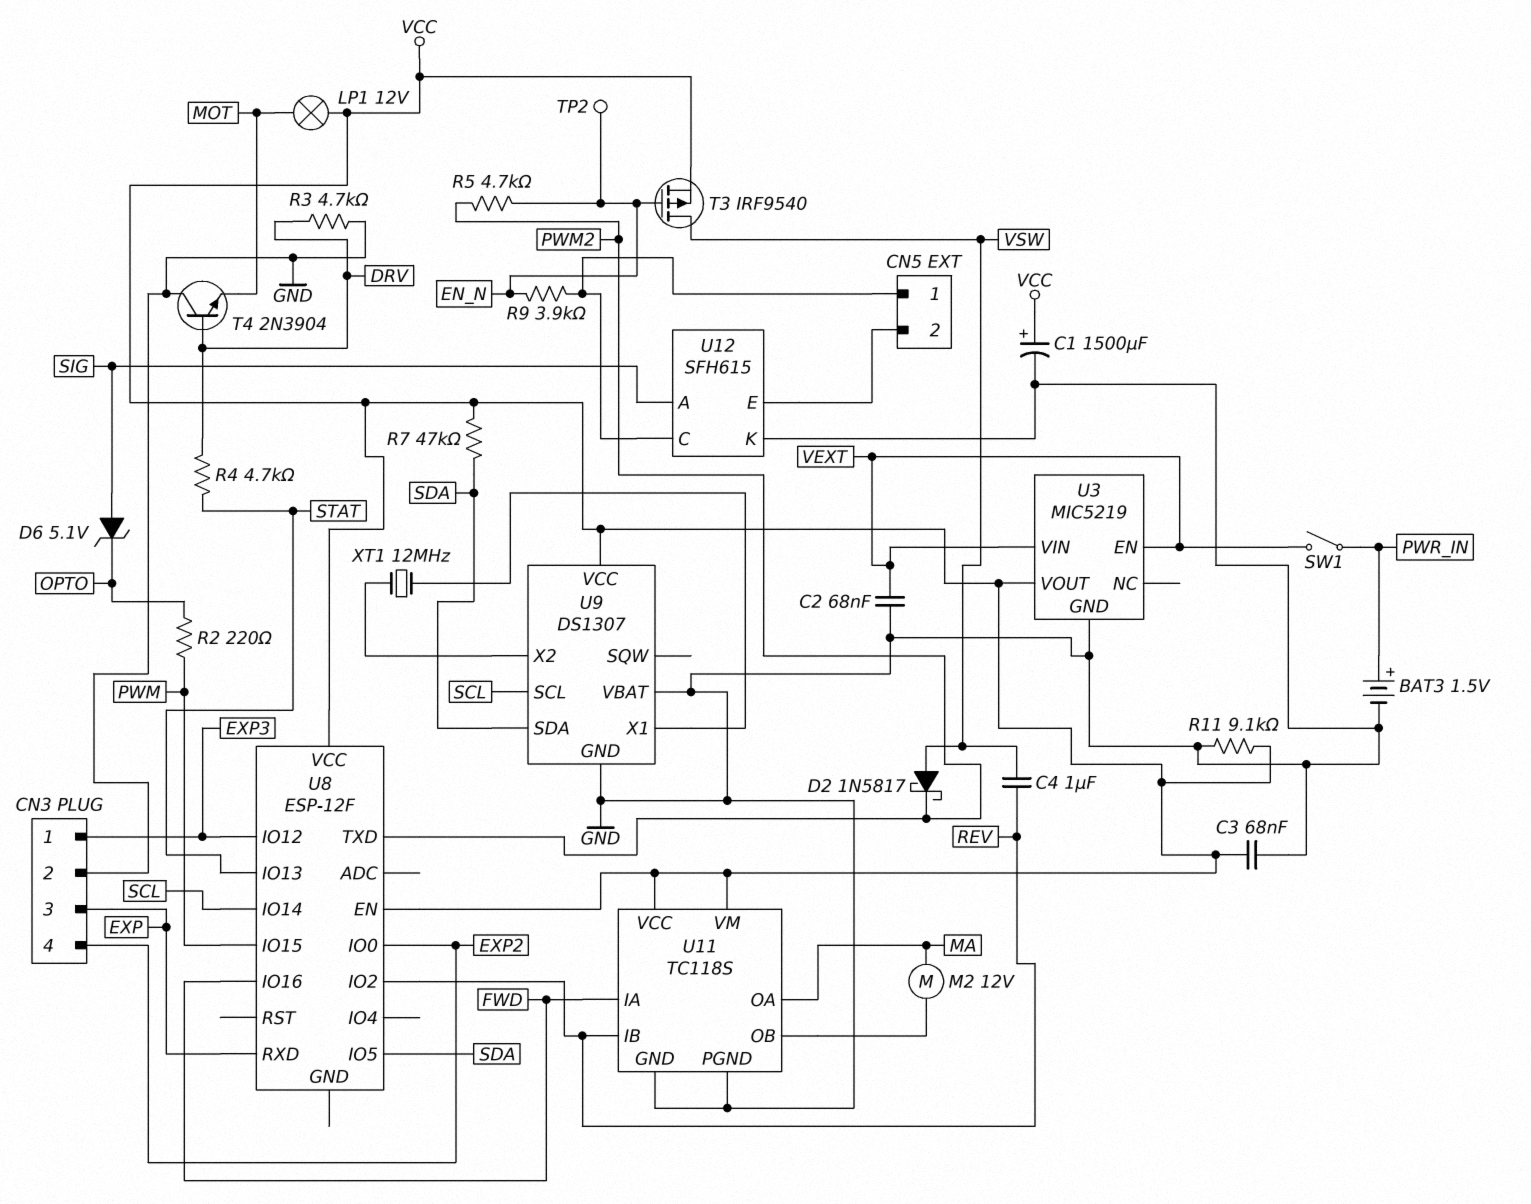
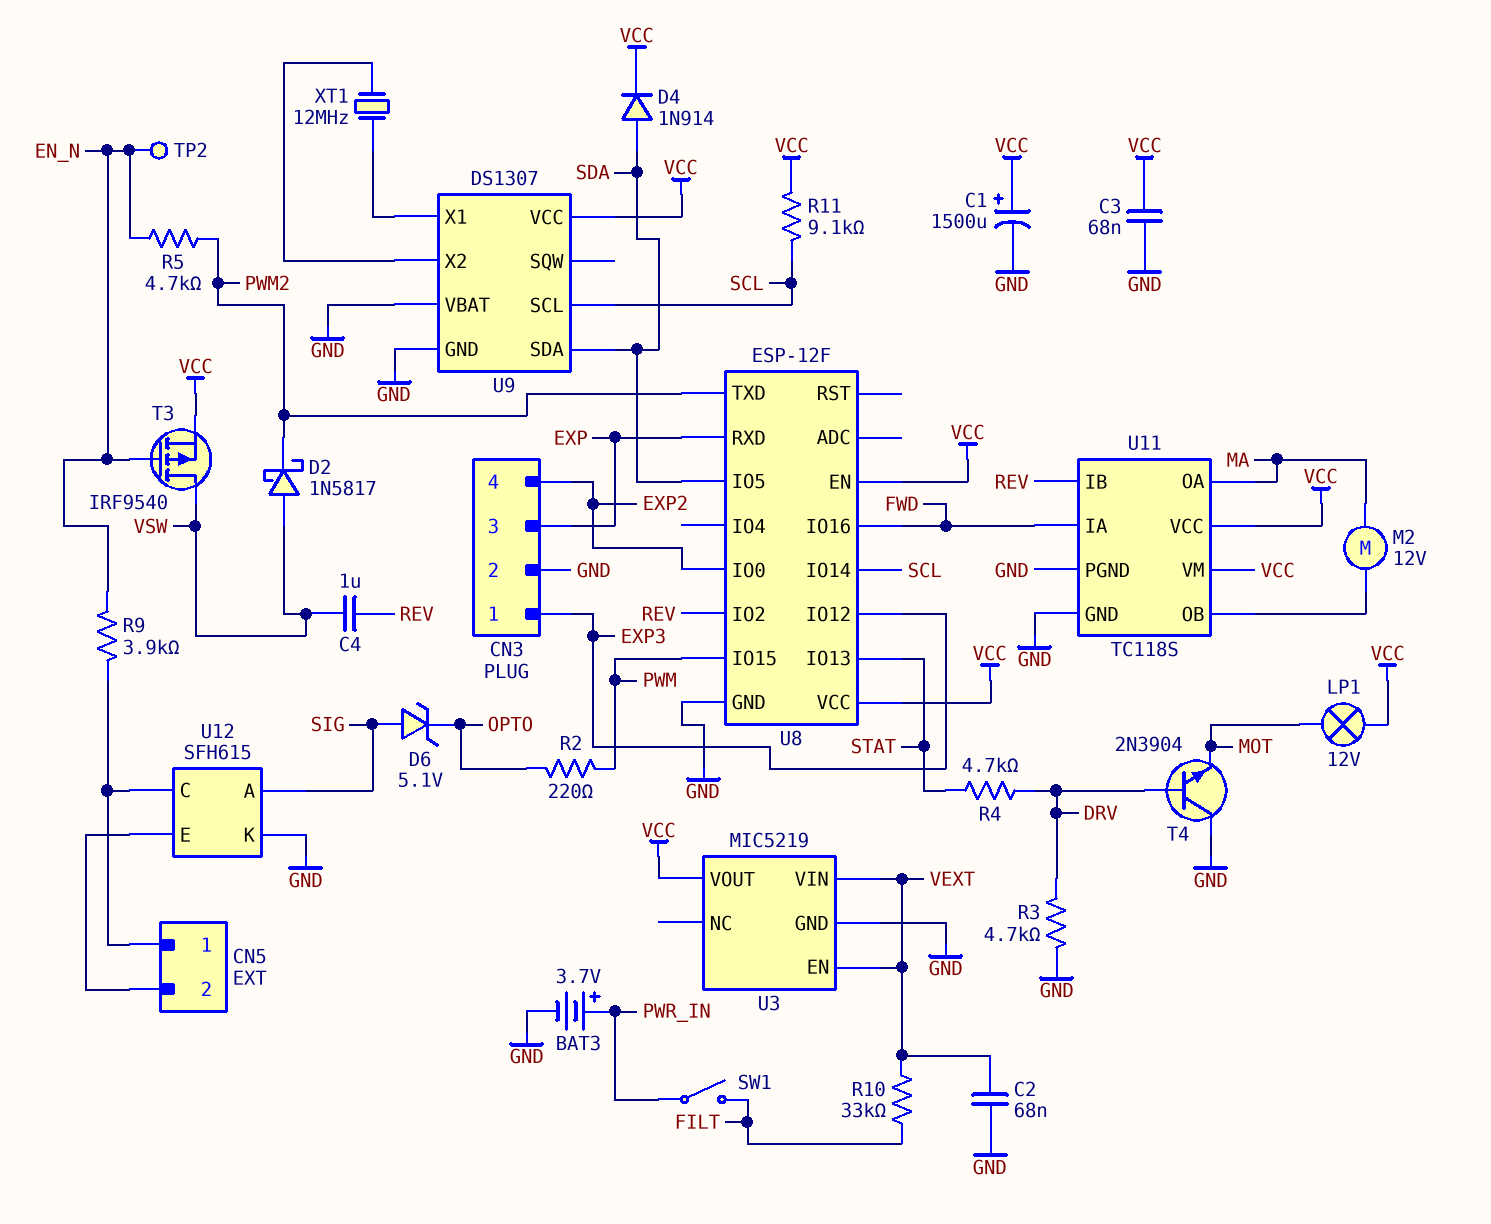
BAT3: 1.5V (plus PWR_IN, minus GND) -> 3.7V (plus PWR_IN, minus GND)
D4: none -> diode 1N914 (A SDA, K VCC)
R7: 47k (SDA, VCC) -> none
R10: none -> 33k (FILT, VEXT)
R11: 9.1k (GND, VCC) -> 9.1k (SCL, VCC)
SW1: switch (PWR_IN, VEXT) -> switch (FILT, PWR_IN)
U8 pin GND: none -> GND

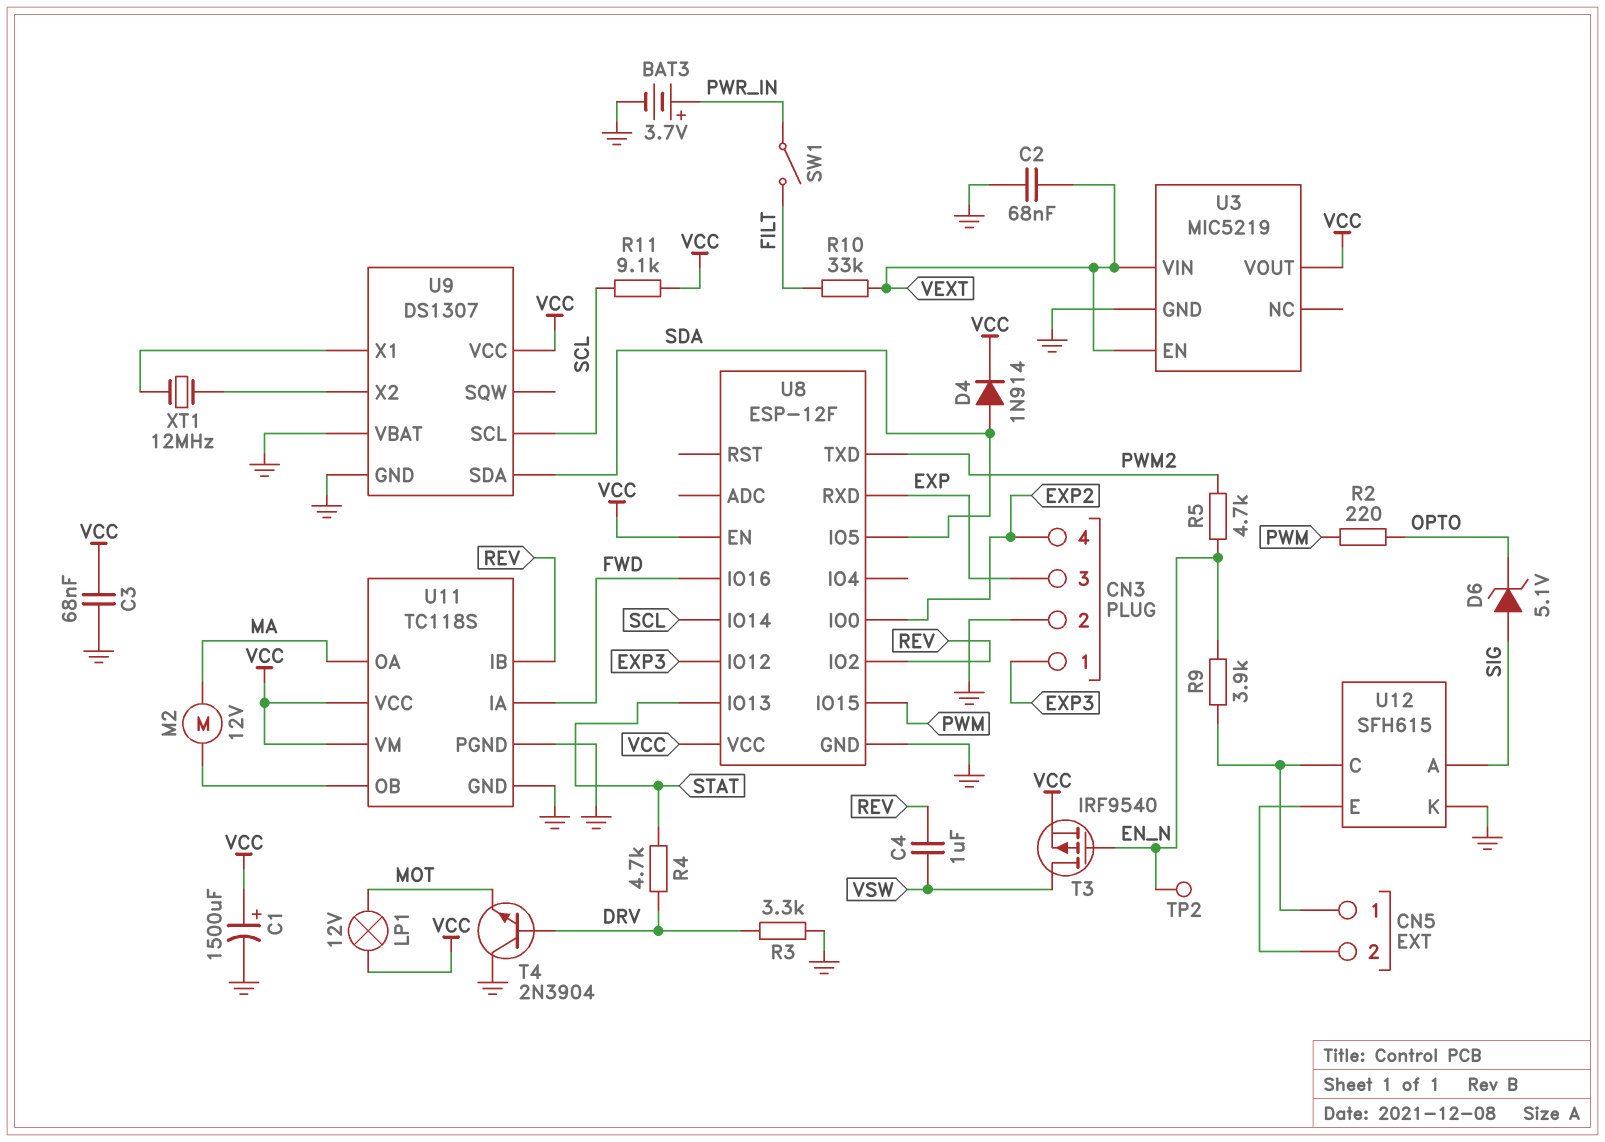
D2: schottky 1N5817 (A VSW, K PWM2) -> none
R3: 4.7k (DRV, GND) -> 3.3k (DRV, GND)

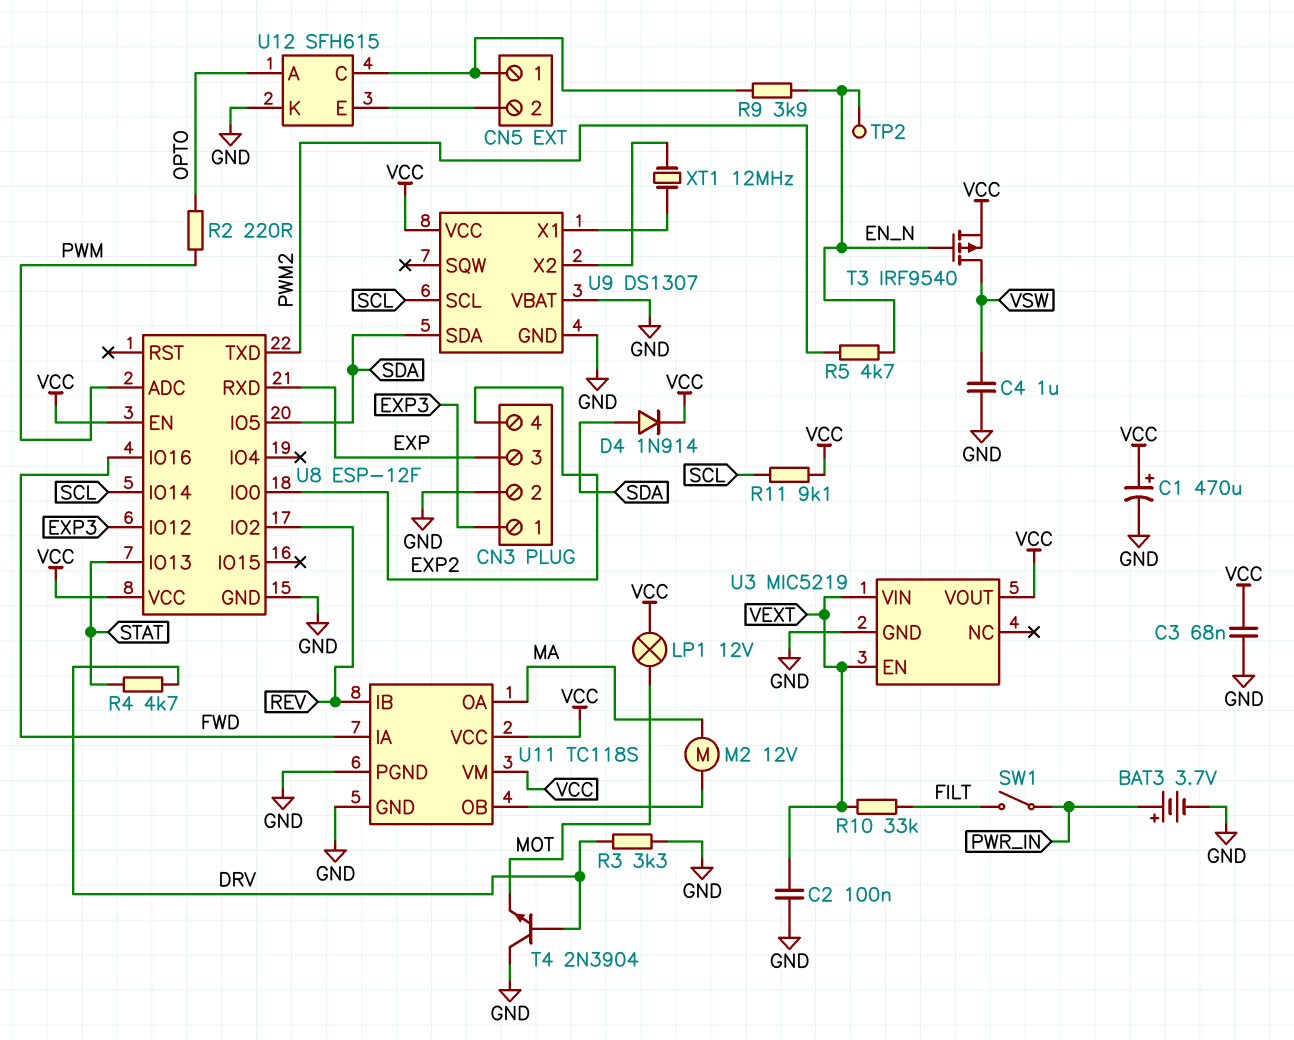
C1: 1500uF (plus VCC, minus GND) -> 470uF (plus VCC, minus GND)
C2: 68nF (GND, VEXT) -> 100nF (GND, VEXT)
C4: 1uF (REV, VSW) -> 1uF (GND, VSW)
D6: zener 5.1V (A SIG, K OPTO) -> none
U8 pin ADC: none -> PWM
U8 pin IO15: PWM -> none
U12 pin A: SIG -> OPTO

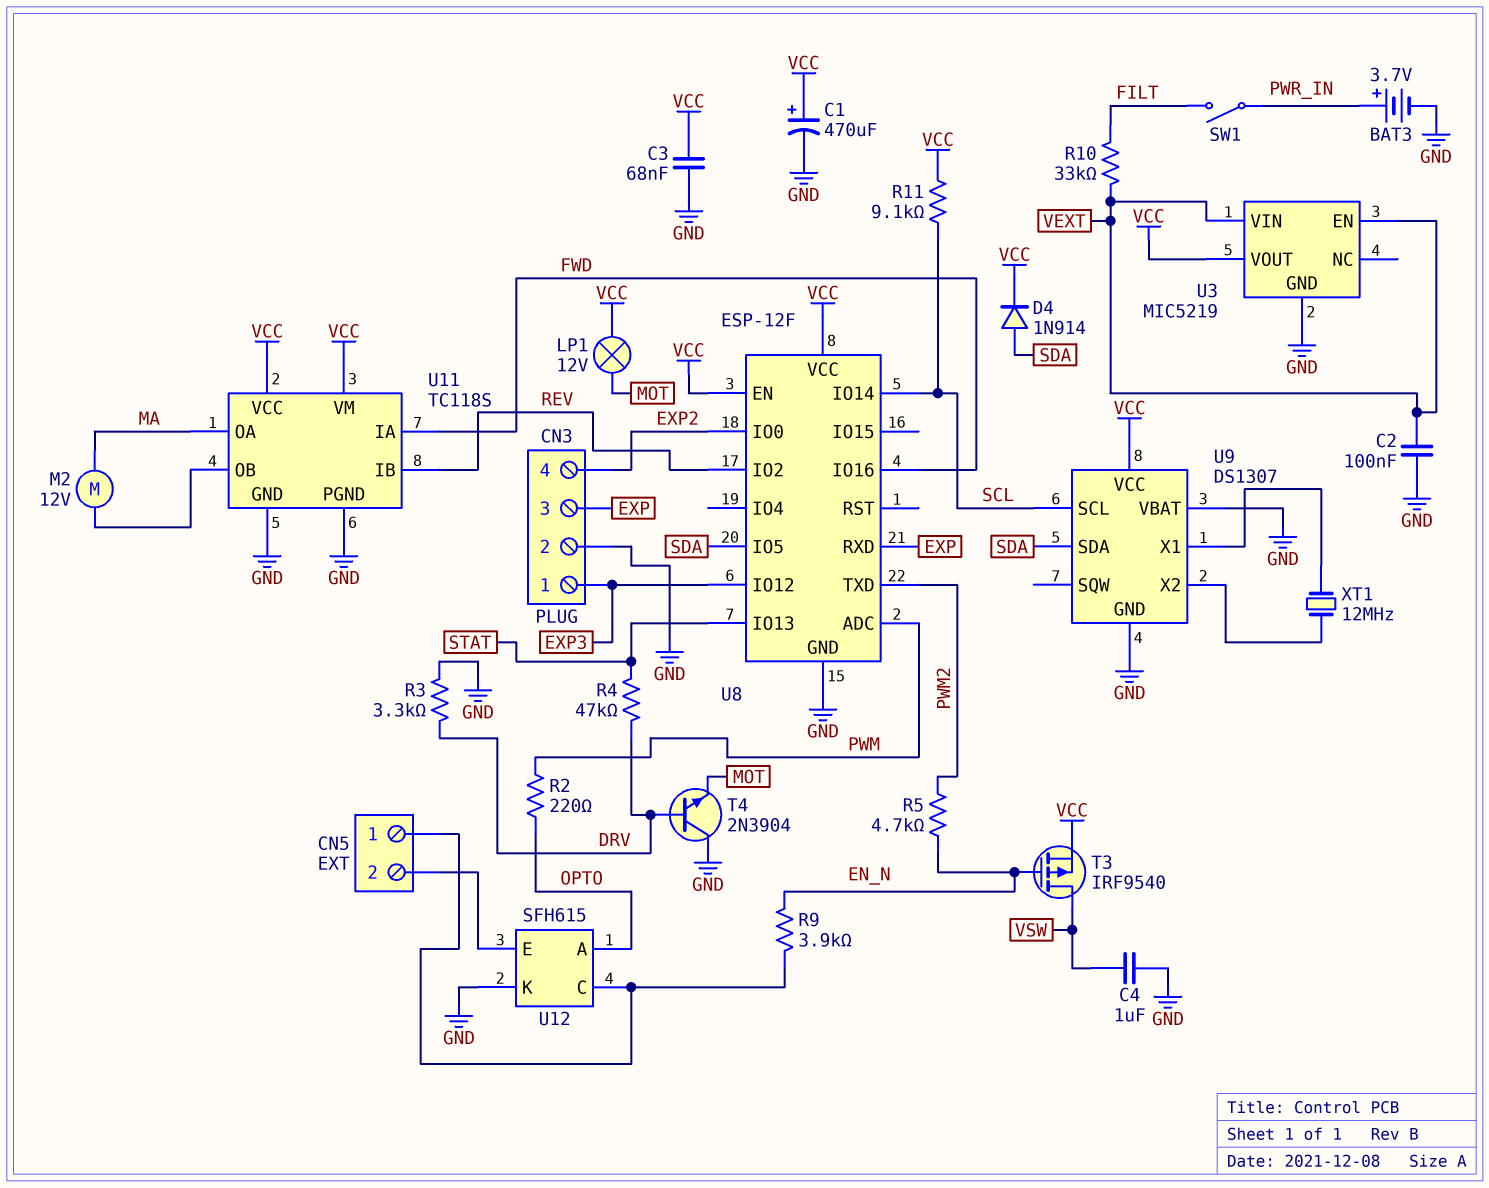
R4: 4.7k (DRV, STAT) -> 47k (DRV, STAT)
TP2: test point (EN_N) -> none

